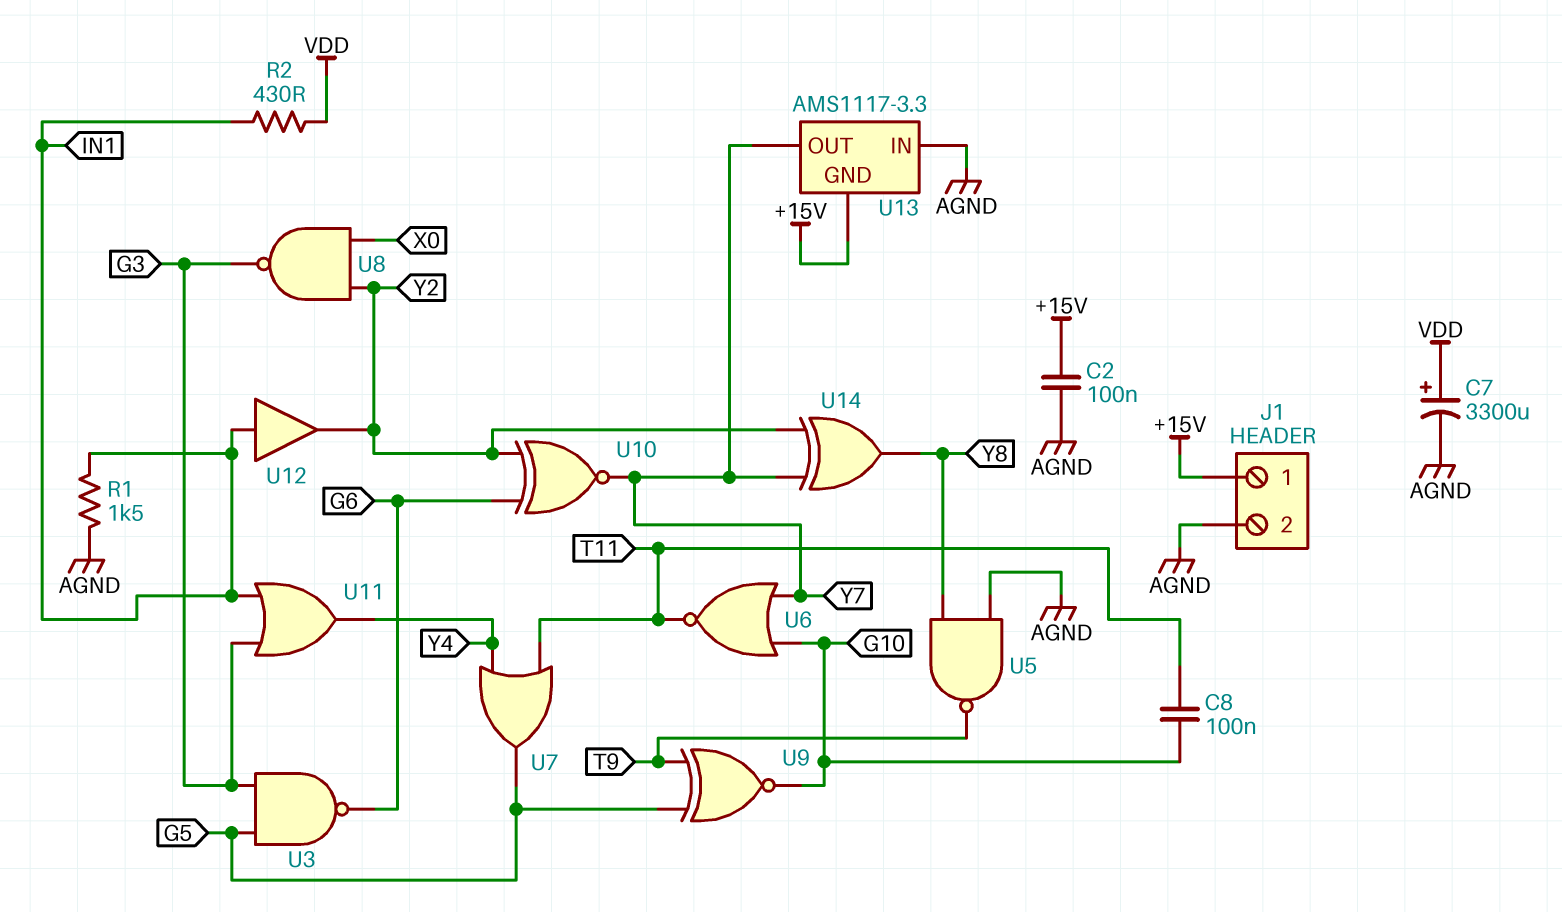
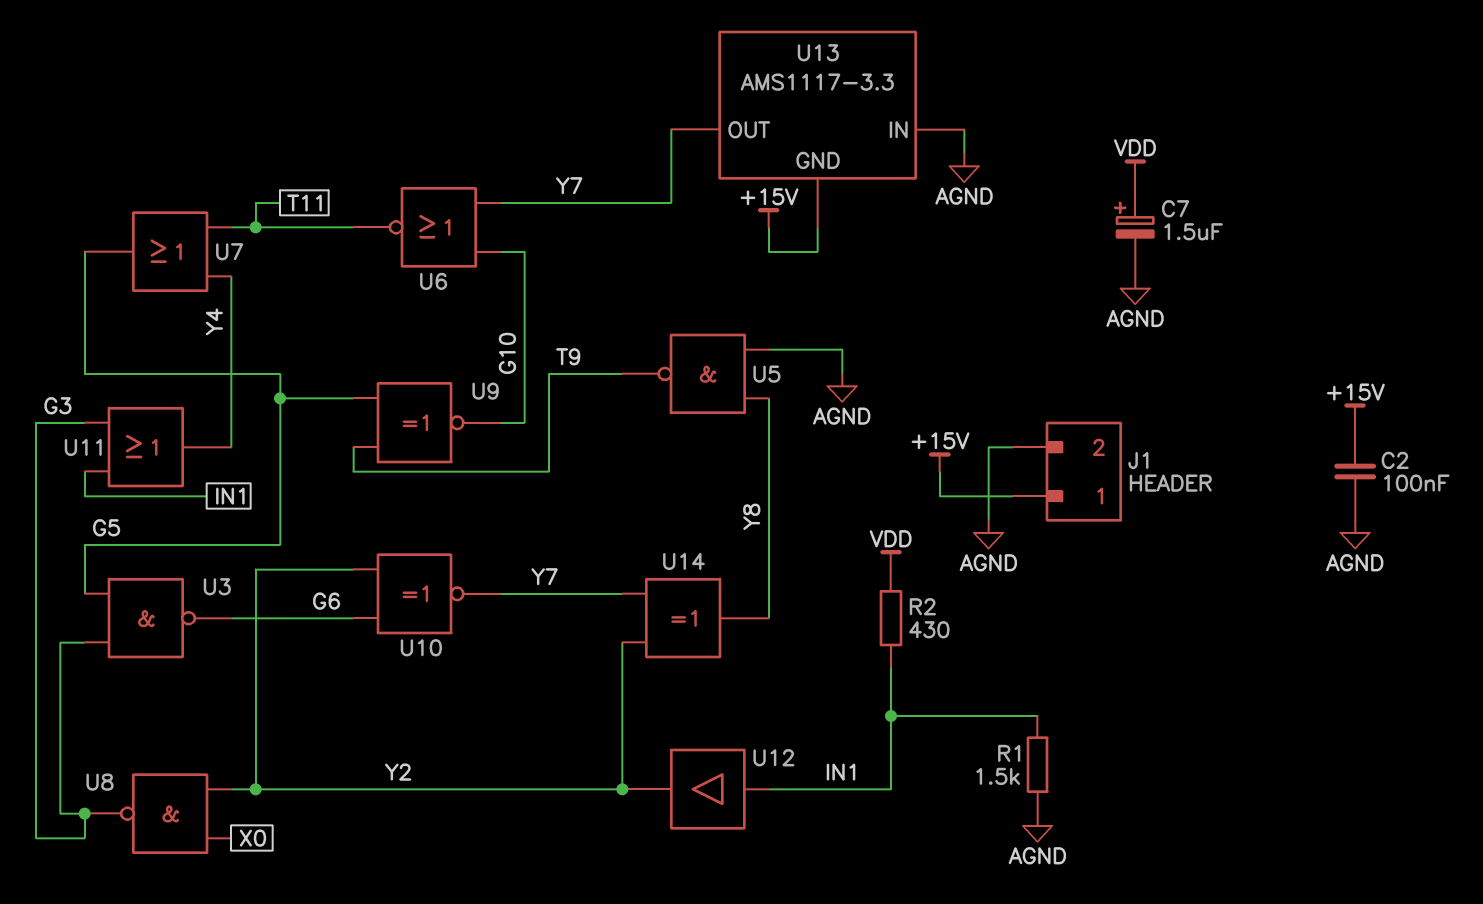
C7: 3300uF (plus VDD, minus AGND) -> 1.5uF (plus VDD, minus AGND)
C8: 100nF (G10, T11) -> none

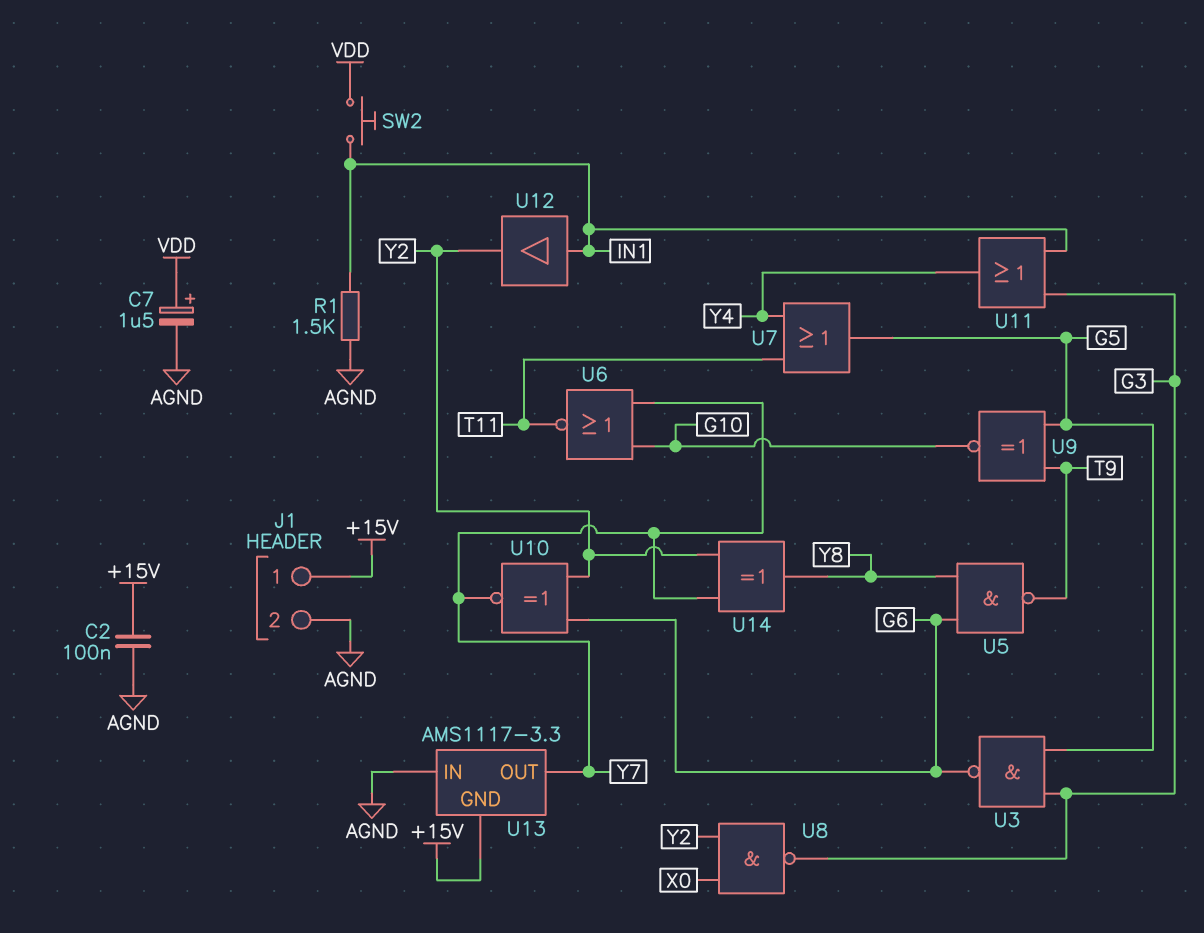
R2: 430 (IN1, VDD) -> none
SW2: none -> button (IN1, VDD)
U5: NAND (in AGND, in Y8, out T9) -> NAND (in G6, in Y8, out T9)

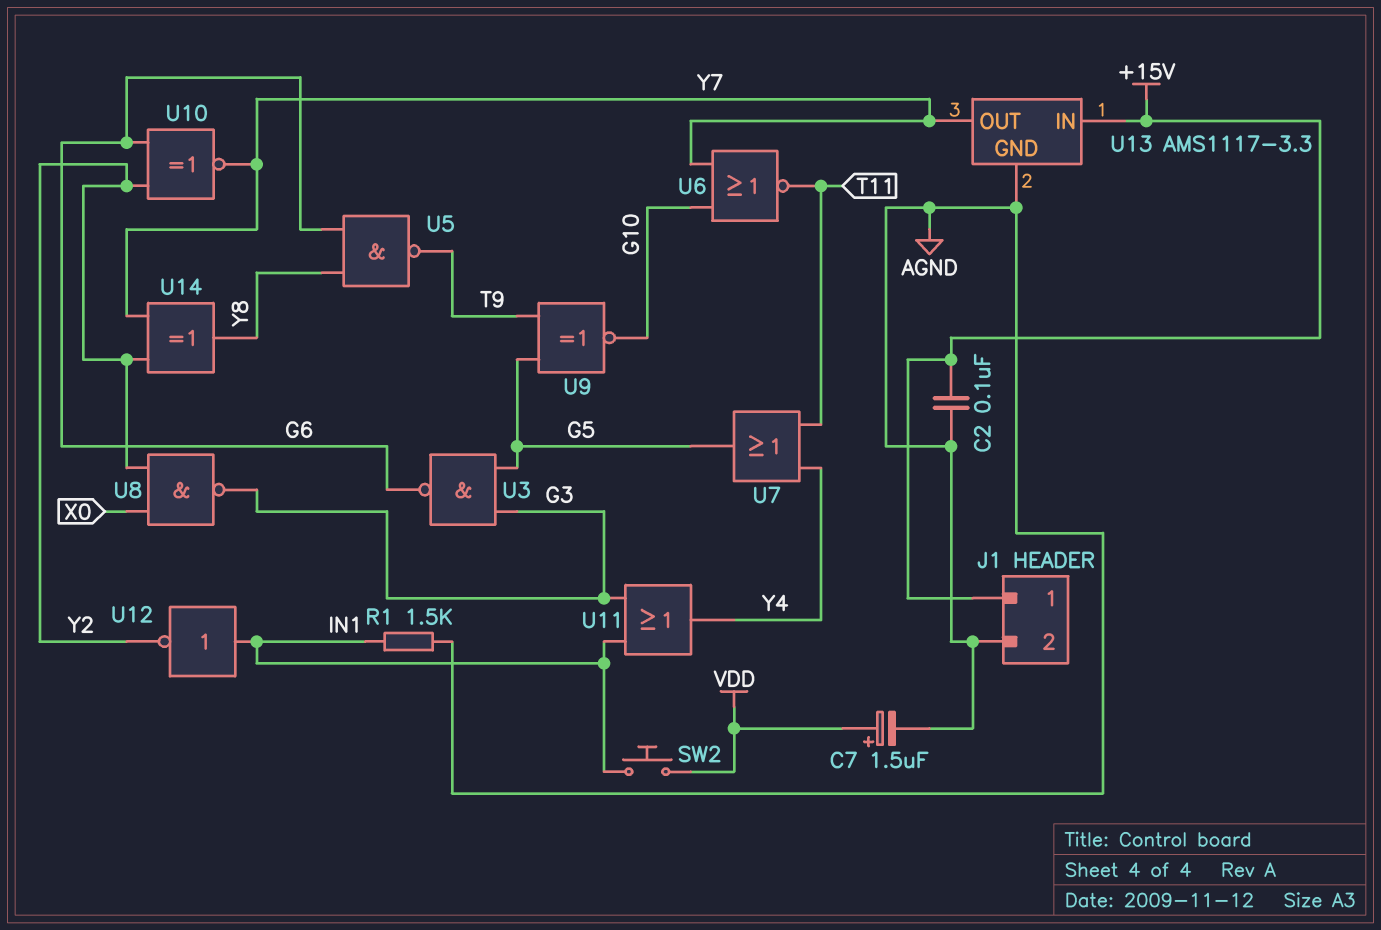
U12: buffer (in IN1, out Y2) -> NOT (in IN1, out Y2)
U13 pin GND: +15V -> AGND
U13 pin IN: AGND -> +15V

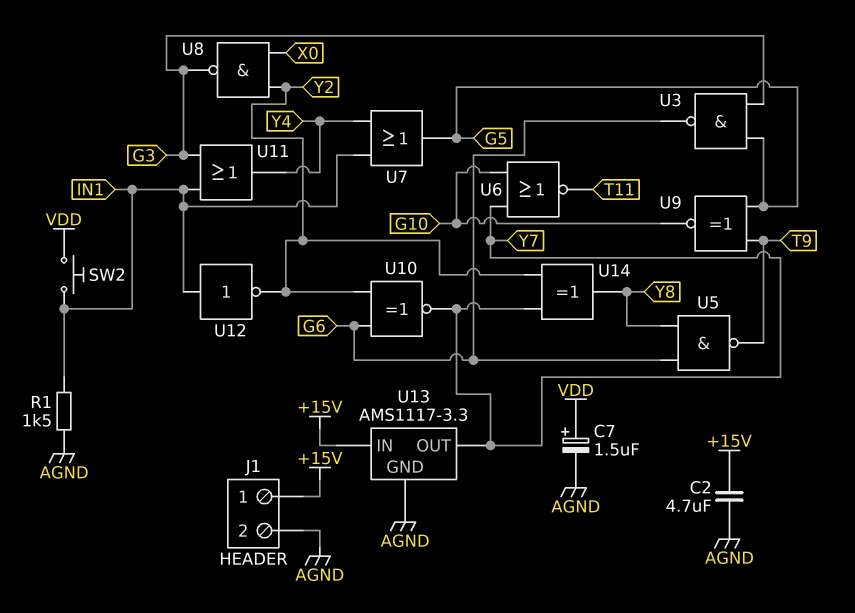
C2: 100nF (+15V, AGND) -> 4.7uF (+15V, AGND)
U7: OR (in T11, in Y4, out G5) -> OR (in IN1, in Y4, out G5)

